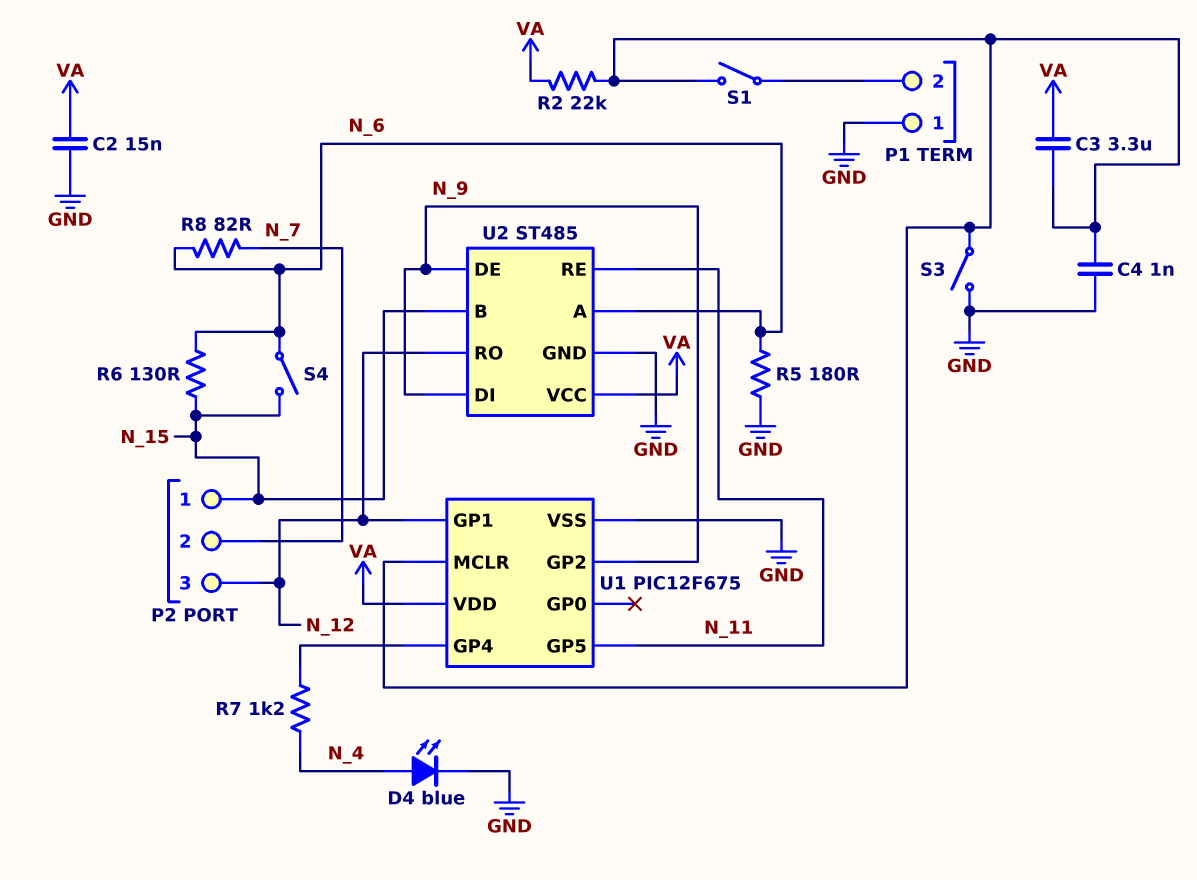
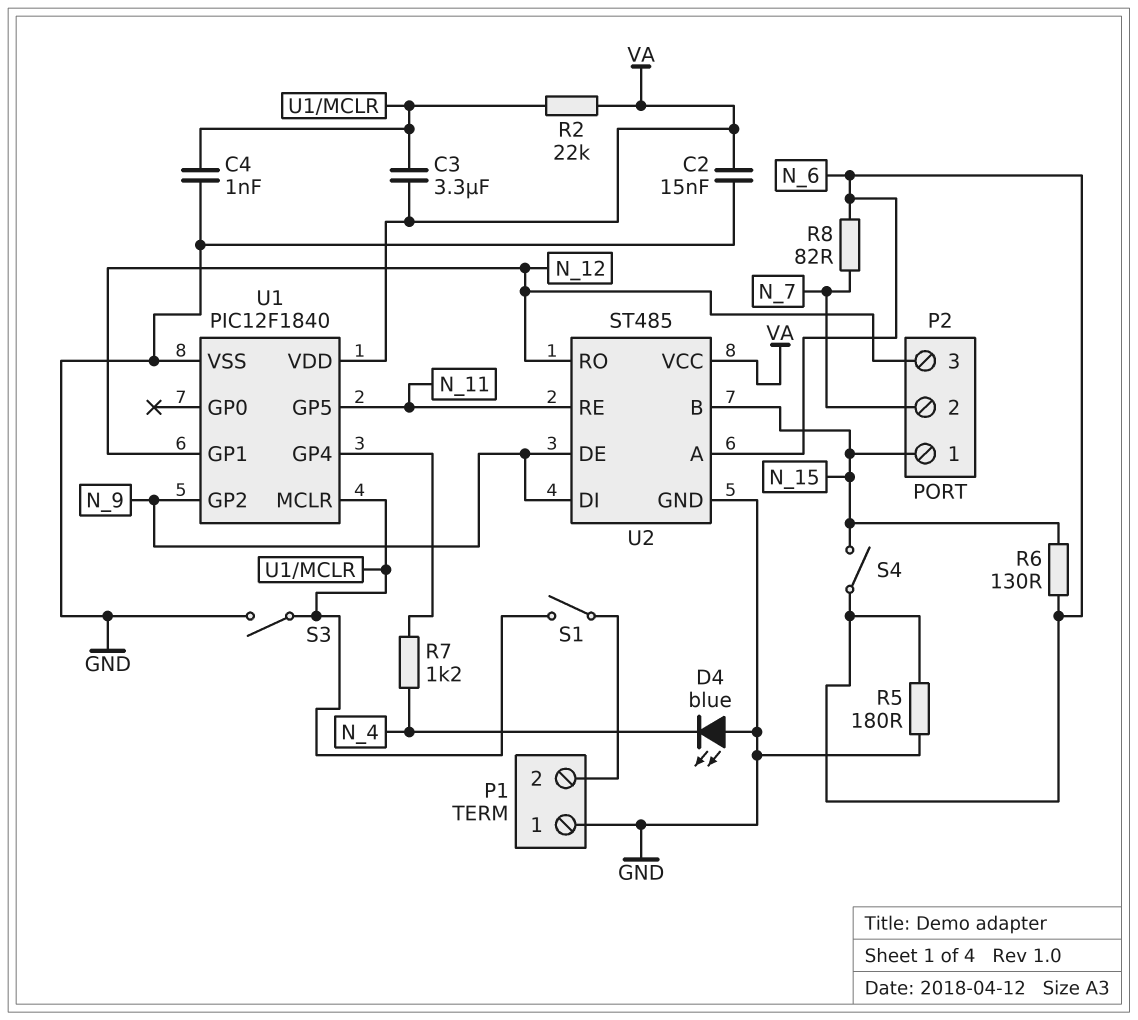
D4: LED blue (A N_4, K GND) -> LED blue (A GND, K N_4)
U1: PIC12F675 -> PIC12F1840

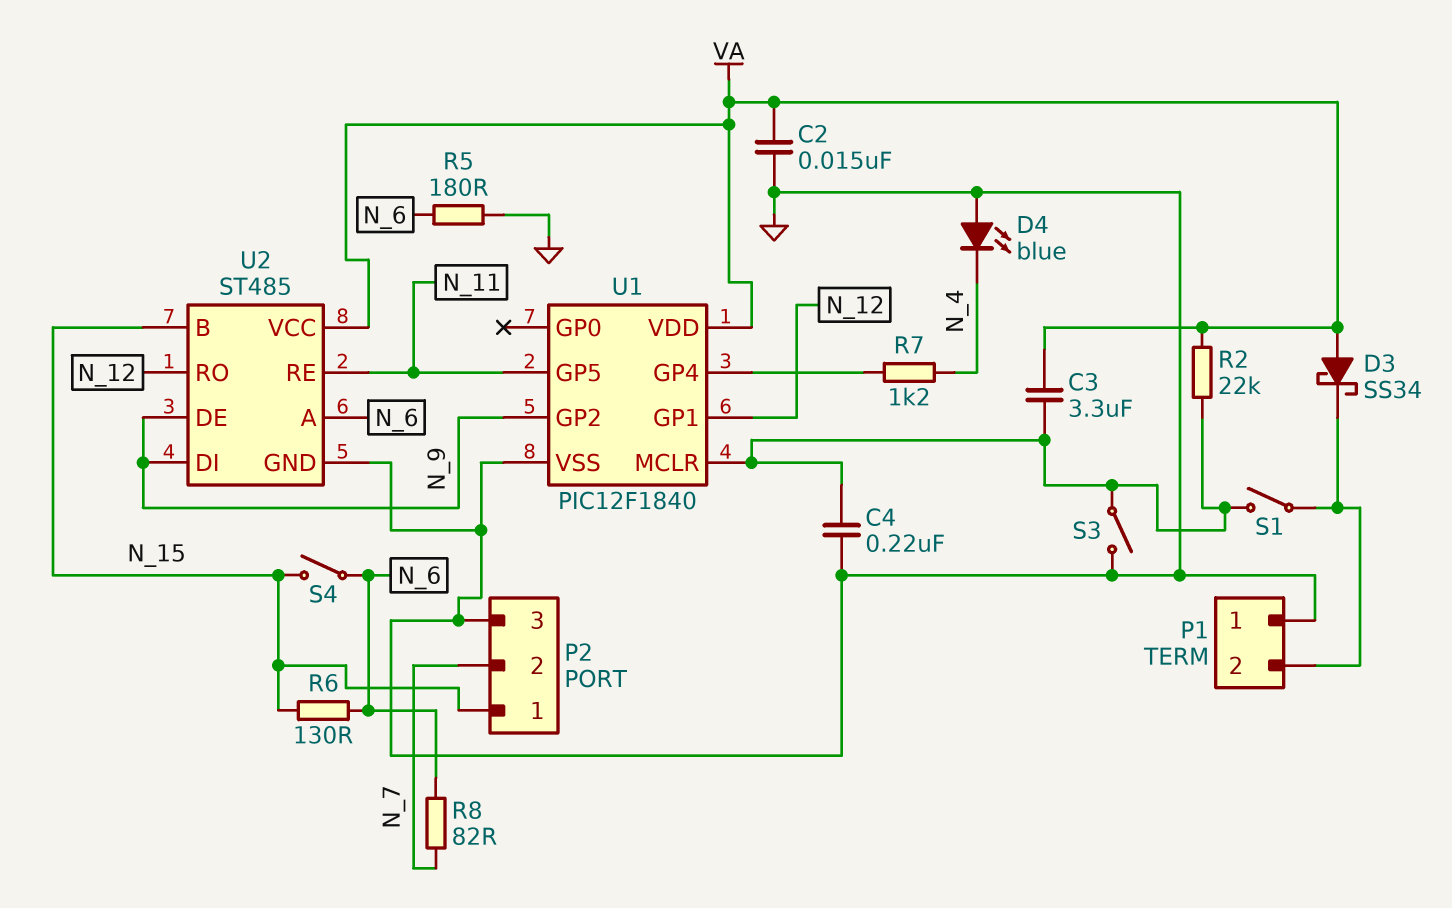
C4: 1nF (GND, U1/MCLR) -> 220nF (GND, U1/MCLR)
D3: none -> schottky SS34 (A VA, K P1/2)
P2 pin 3: N_12 -> GND

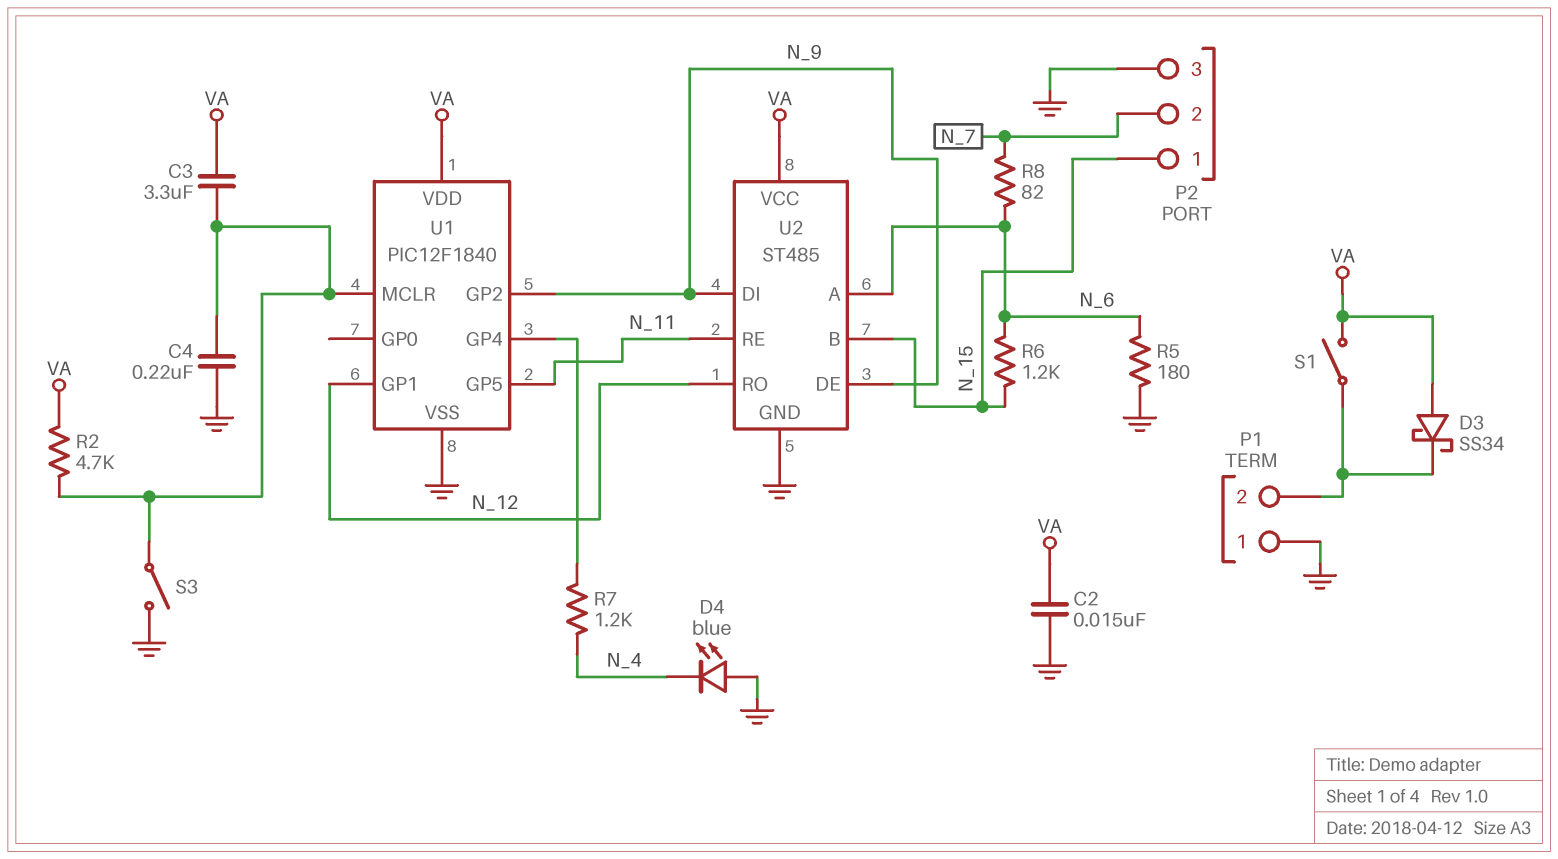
R2: 22k (U1/MCLR, VA) -> 4.7k (U1/MCLR, VA)
R6: 130 (N_6, N_15) -> 1.2k (N_6, N_15)
S1: switch (P1/2, U1/MCLR) -> switch (P1/2, VA)
S4: switch (N_6, N_15) -> none

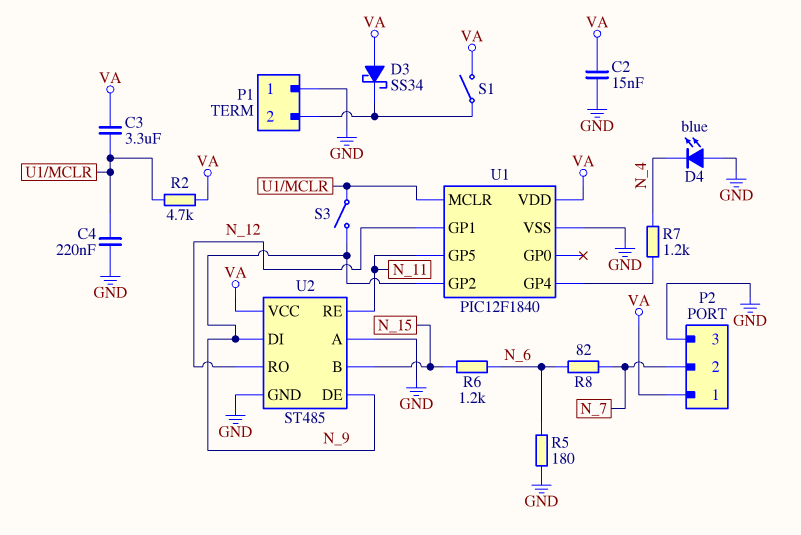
P2 pin 1: N_15 -> VA
S3: switch (GND, U1/MCLR) -> switch (N_9, U1/MCLR)
U2 pin A: N_6 -> GND

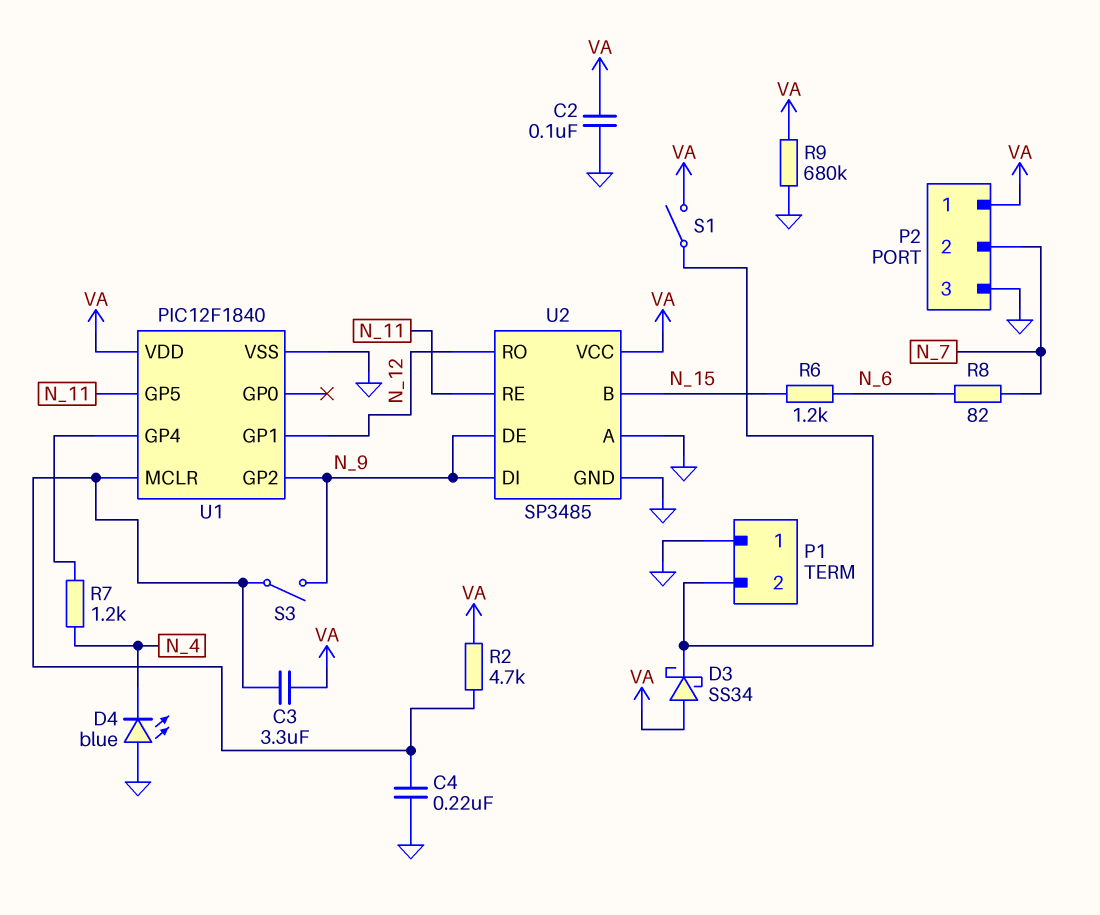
C2: 15nF (GND, VA) -> 100nF (GND, VA)
R5: 180 (GND, N_6) -> none
R9: none -> 680k (GND, VA)
U2: ST485 -> SP3485

